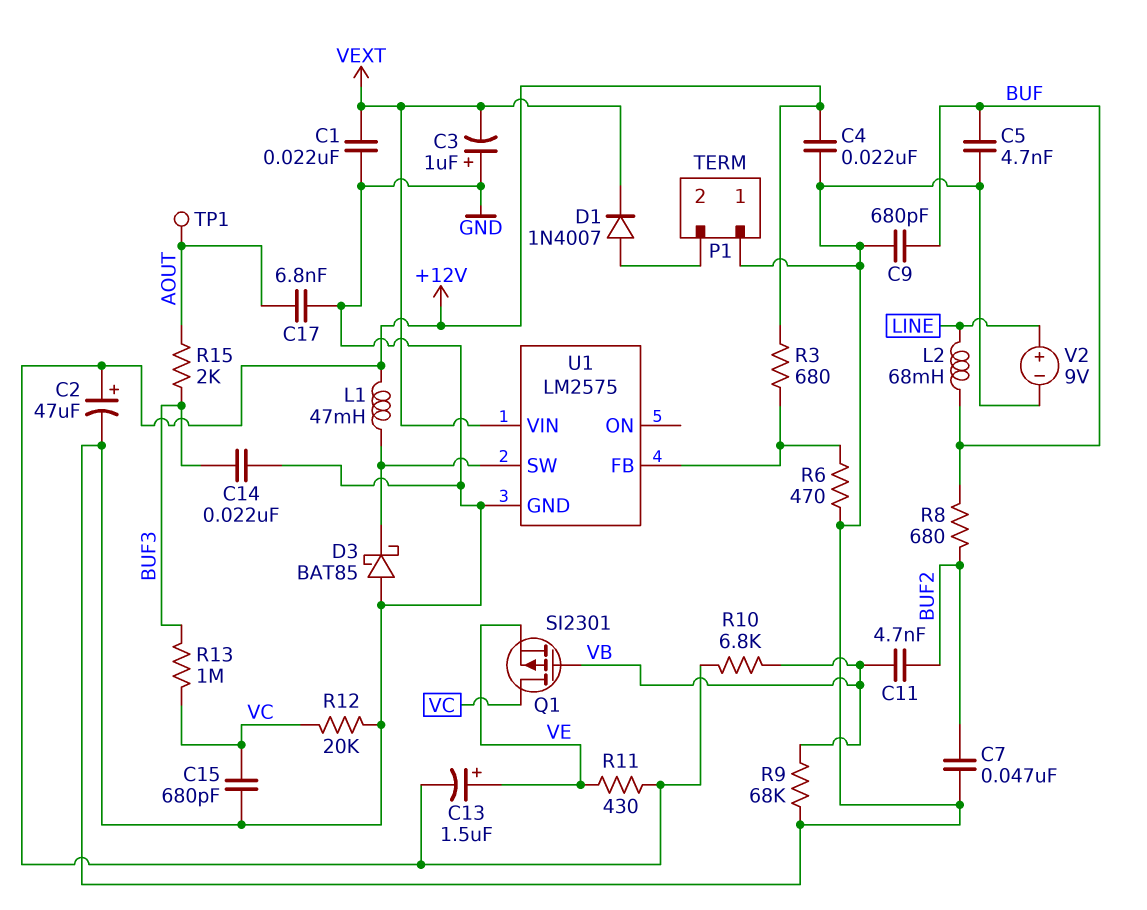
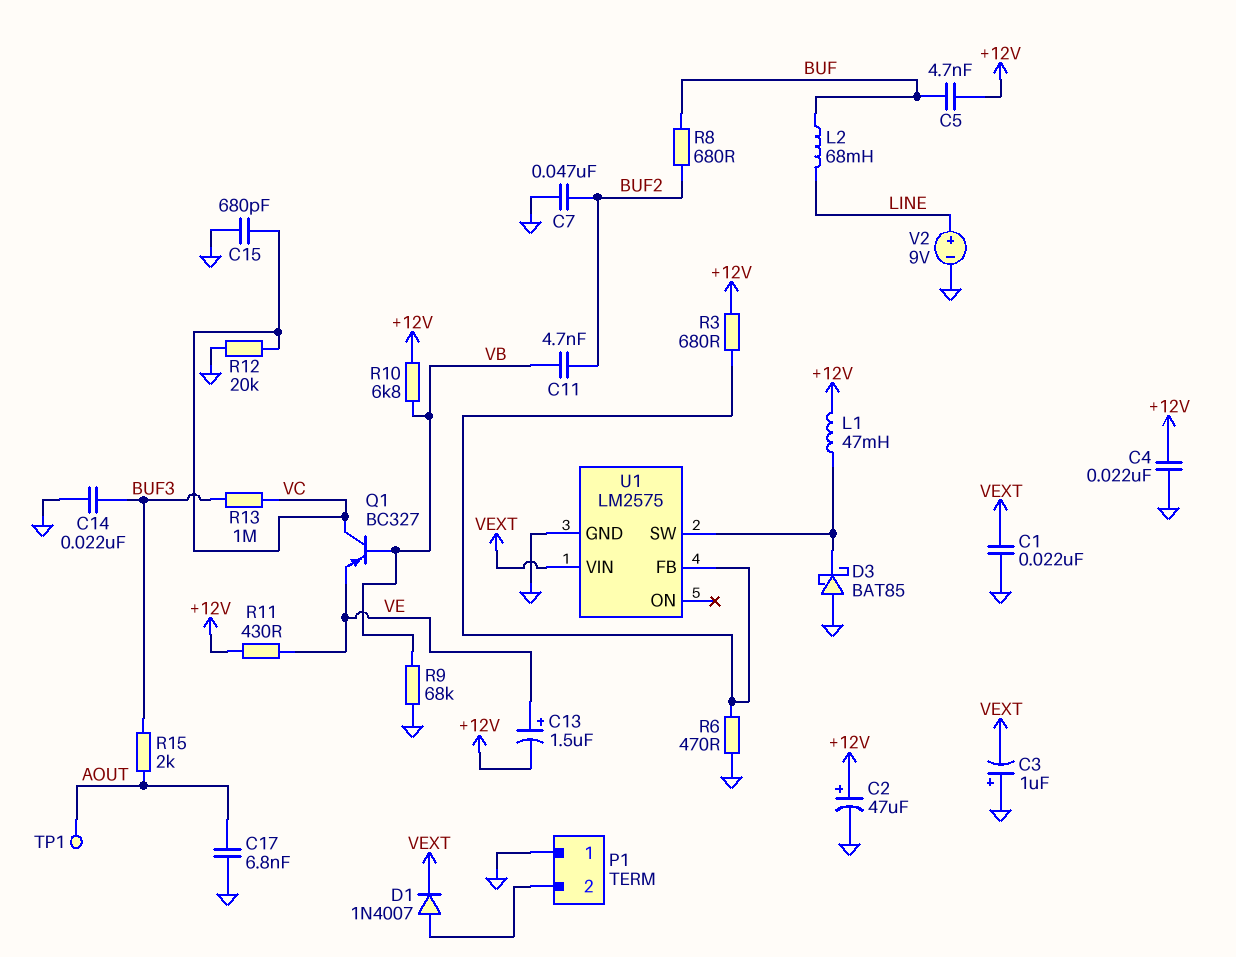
C5: 4.7nF (BUF, GND) -> 4.7nF (+12V, BUF)
C9: 680pF (BUF, GND) -> none
Q1: PMOS SI2301 (G VB, D VC, S VE) -> PNP BC327 (B VB, C VC, E VE)

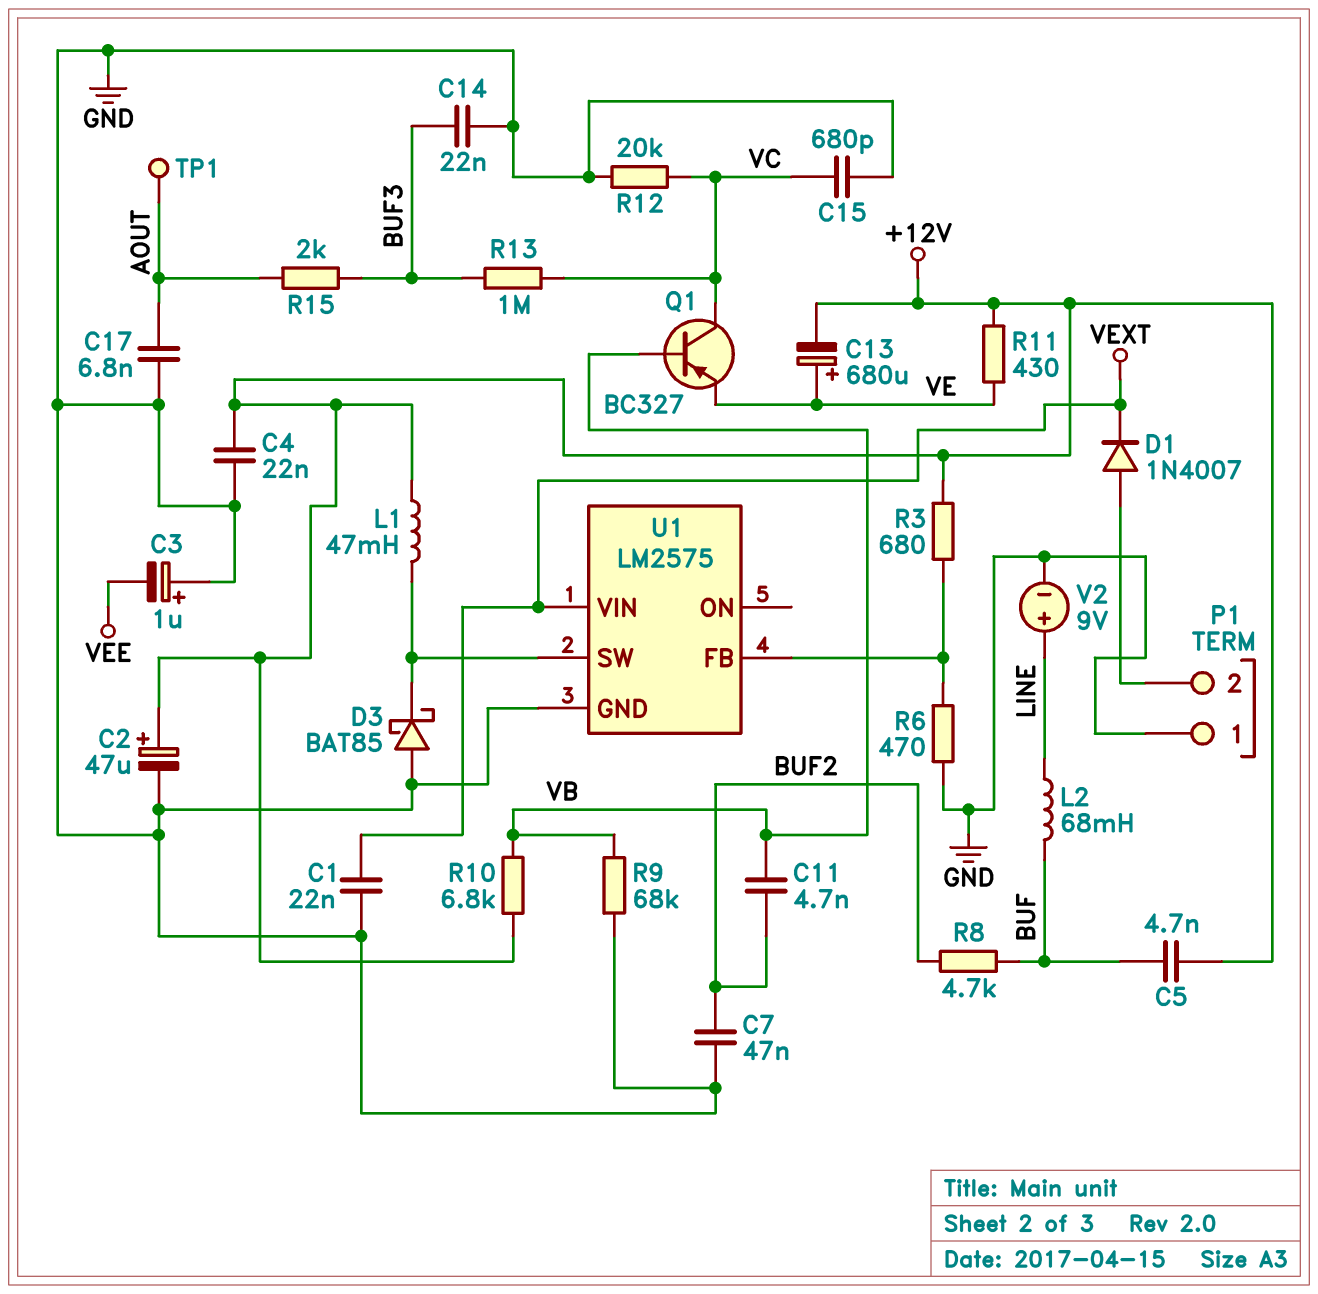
C3: 1uF (plus GND, minus VEXT) -> 1uF (plus GND, minus VEE)
C13: 1.5uF (plus VE, minus +12V) -> 680uF (plus VE, minus +12V)
R8: 680 (BUF, BUF2) -> 4.7k (BUF, BUF2)

